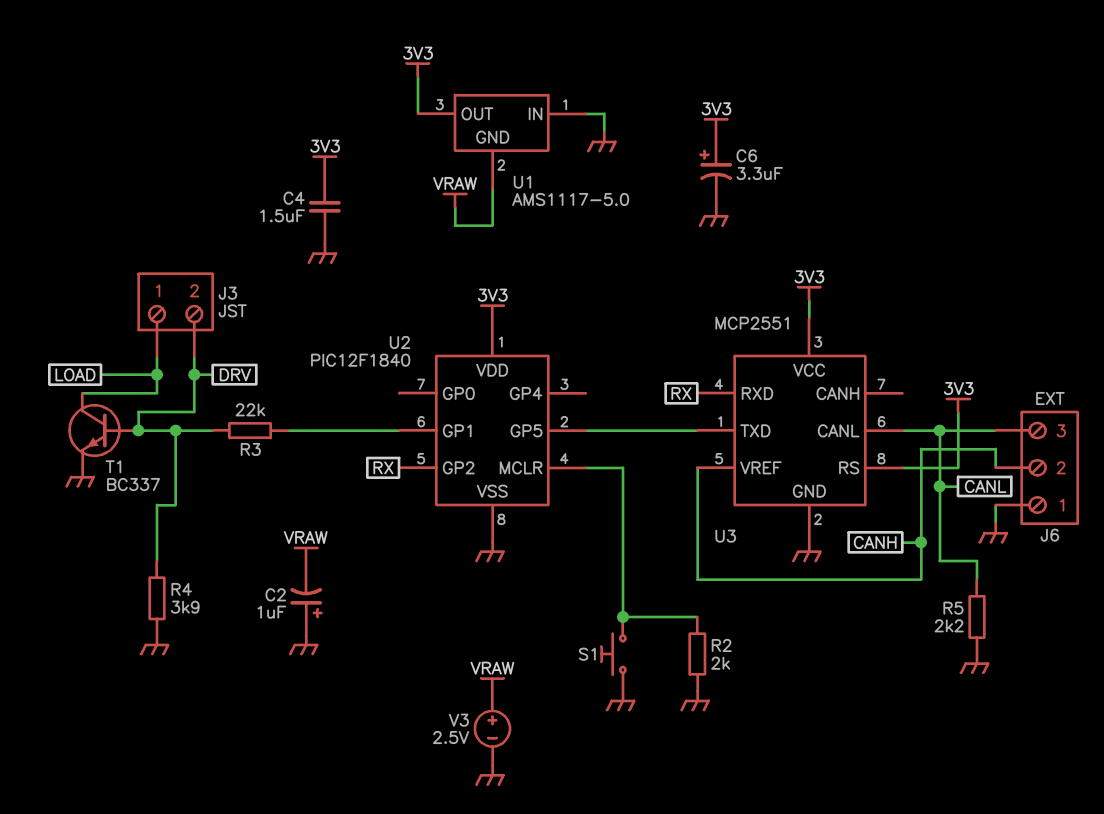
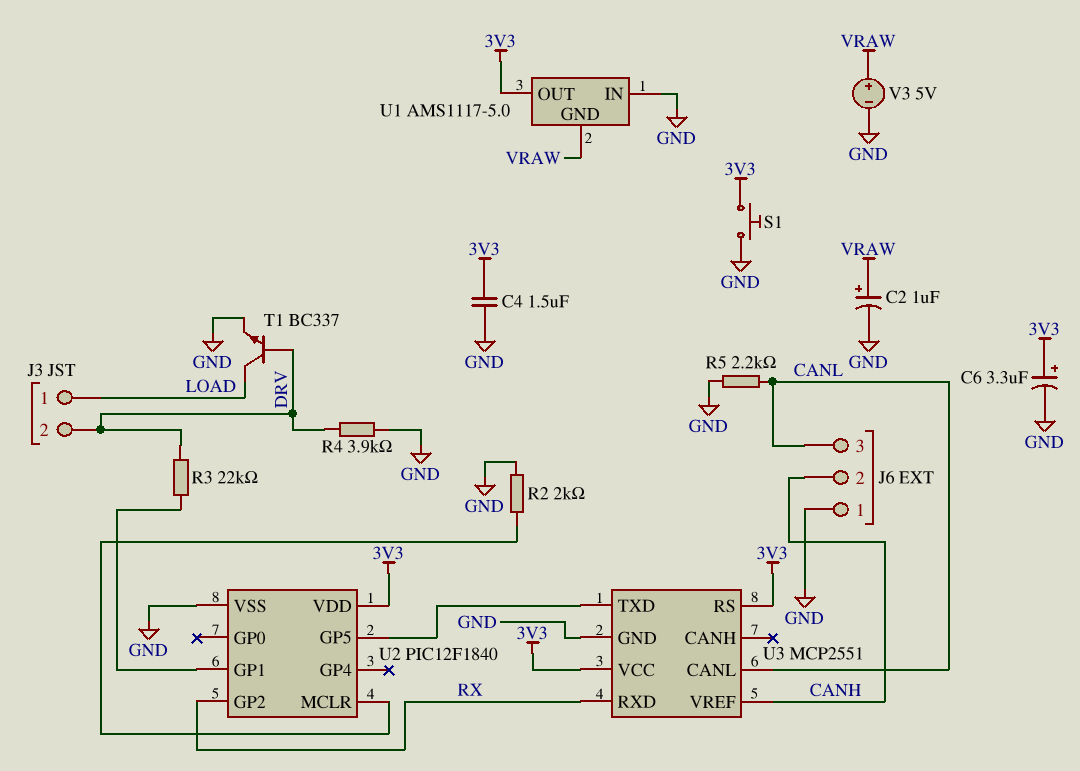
C2: 1uF (plus GND, minus VRAW) -> 1uF (plus VRAW, minus GND)
S1: button (GND, U2/MCLR) -> button (3V3, GND)
V3: 2.5V (plus VRAW, minus GND) -> 5V (plus VRAW, minus GND)

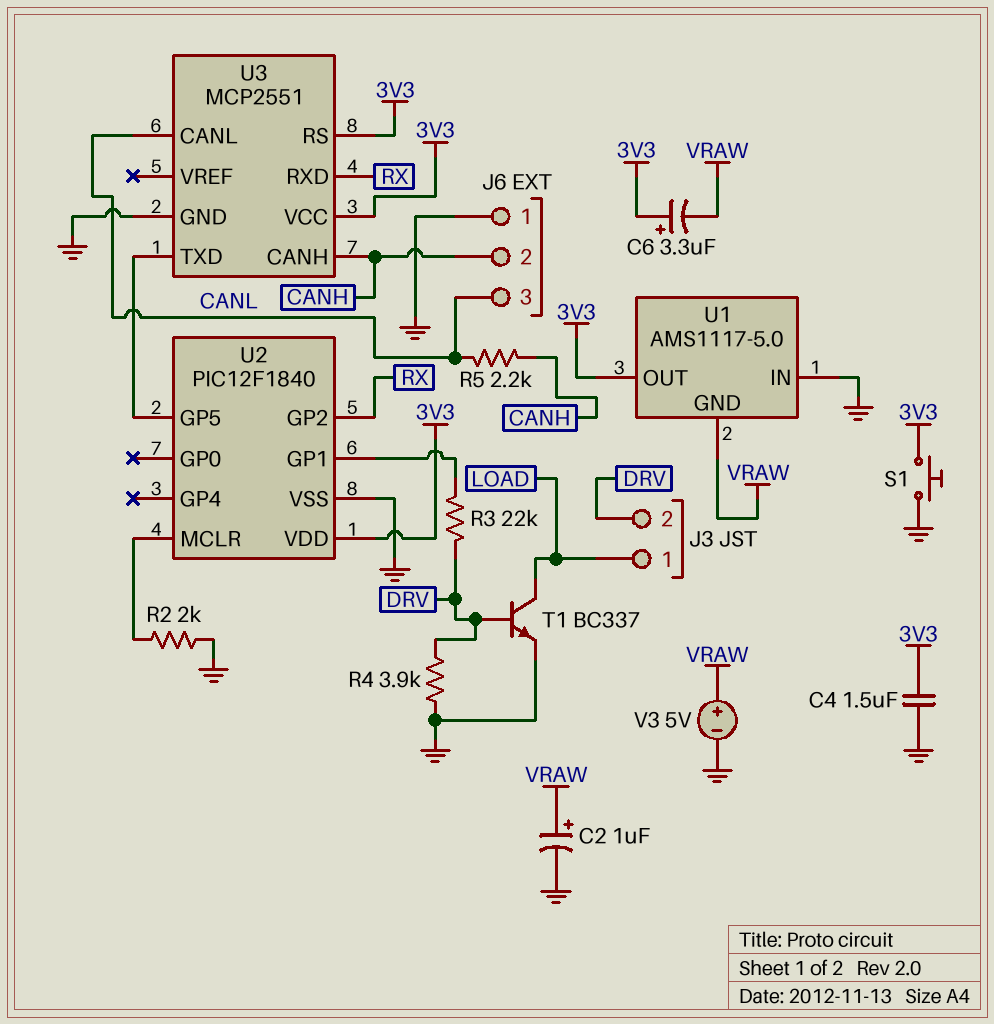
C6: 3.3uF (plus 3V3, minus GND) -> 3.3uF (plus 3V3, minus VRAW)
R5: 2.2k (CANL, GND) -> 2.2k (CANH, CANL)
U3 pin CANH: none -> CANH
U3 pin VREF: CANH -> none

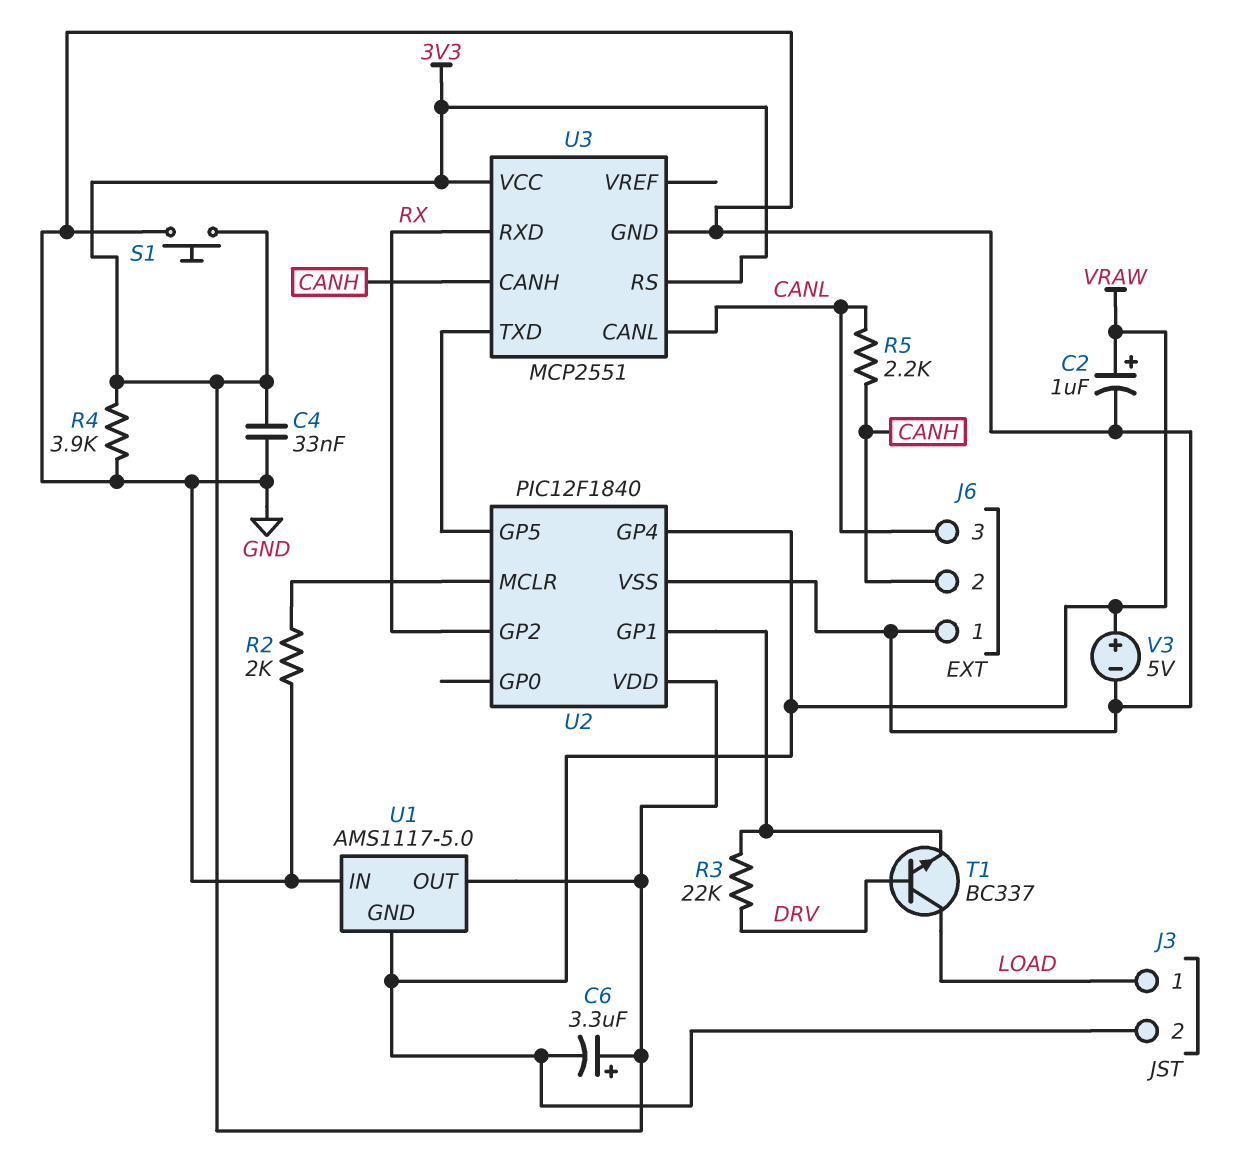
C4: 1.5uF (3V3, GND) -> 33nF (3V3, GND)
J3 pin 2: DRV -> VRAW
R4: 3.9k (DRV, GND) -> 3.9k (3V3, GND)
T1: NPN BC337 (B DRV, C LOAD, E GND) -> NPN BC337 (B DRV, C LOAD, E U2/GP1)
U2 pin GP4: none -> VRAW

